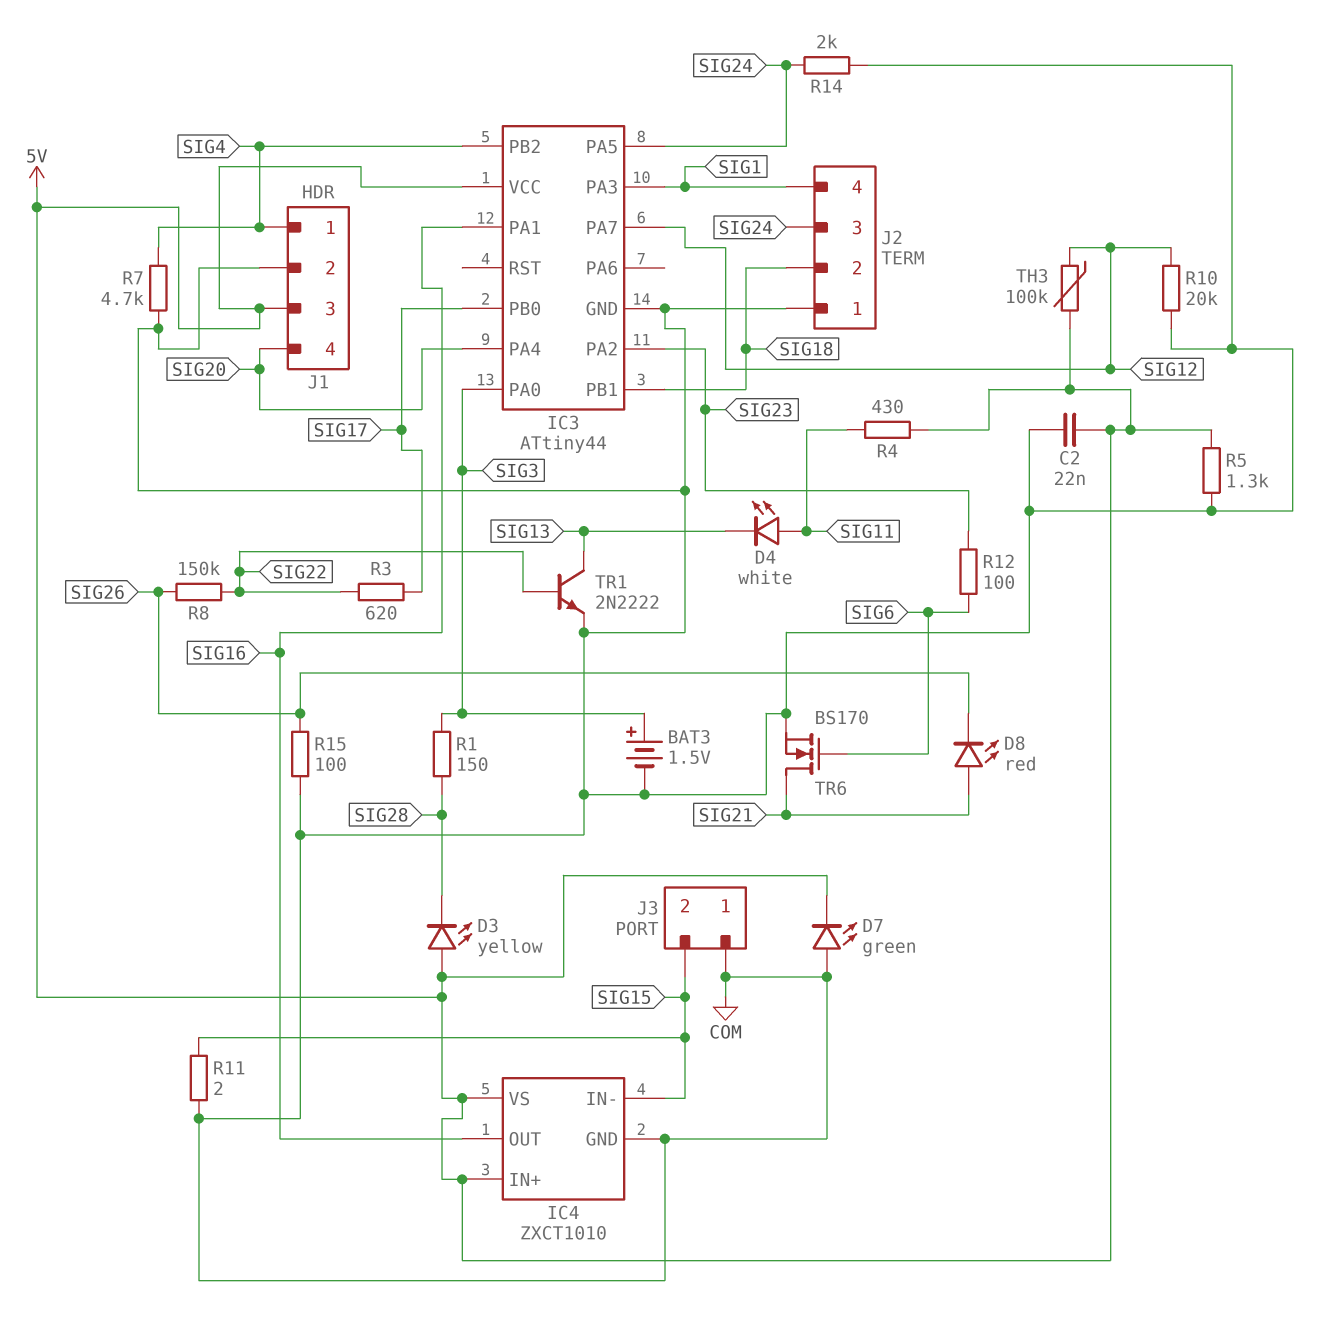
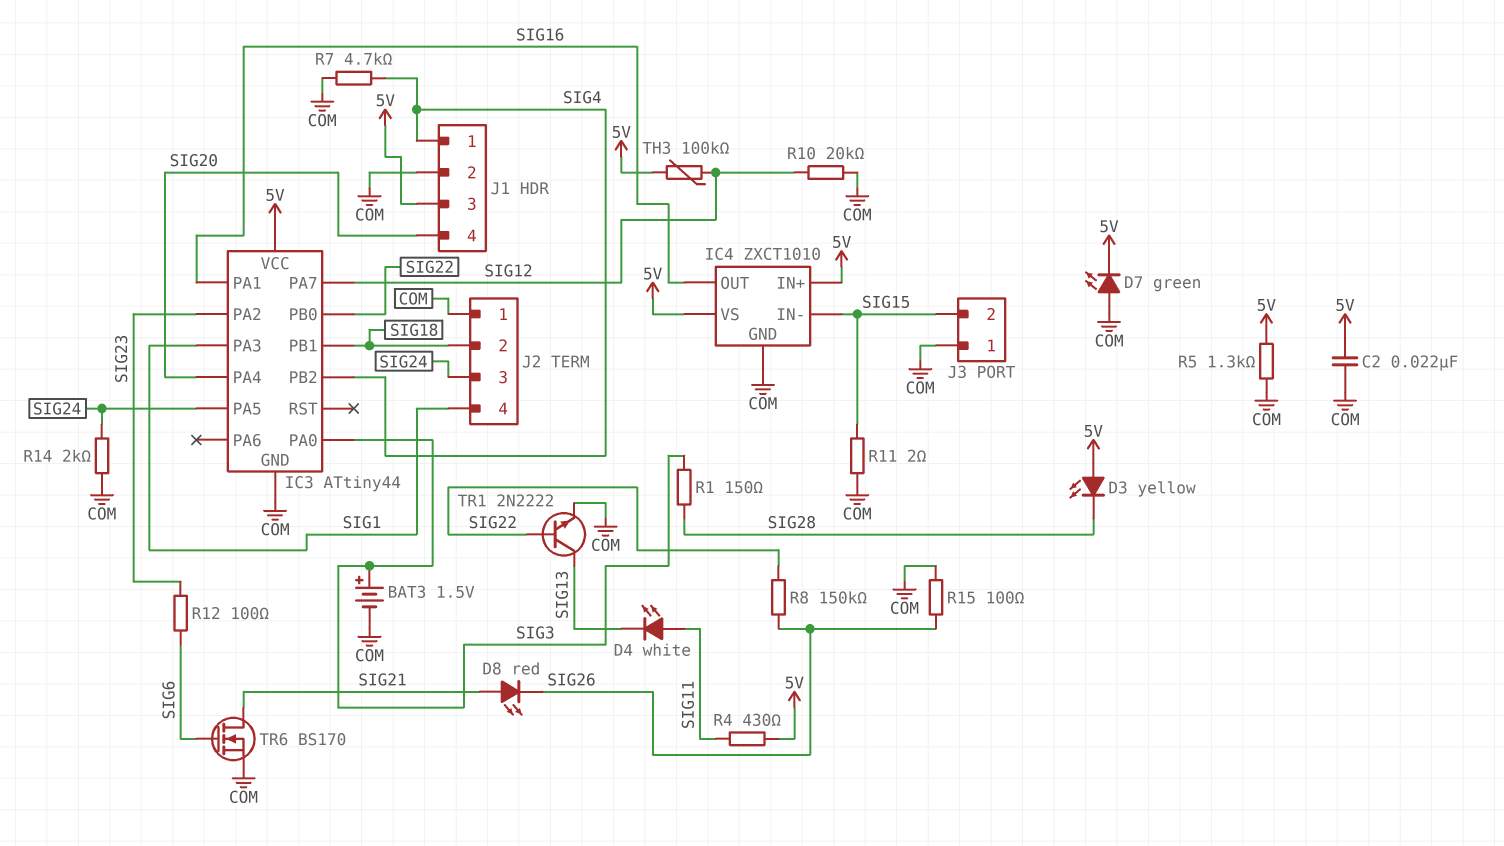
IC3 pin PB0: SIG17 -> SIG22
R3: 620 (SIG17, SIG22) -> none

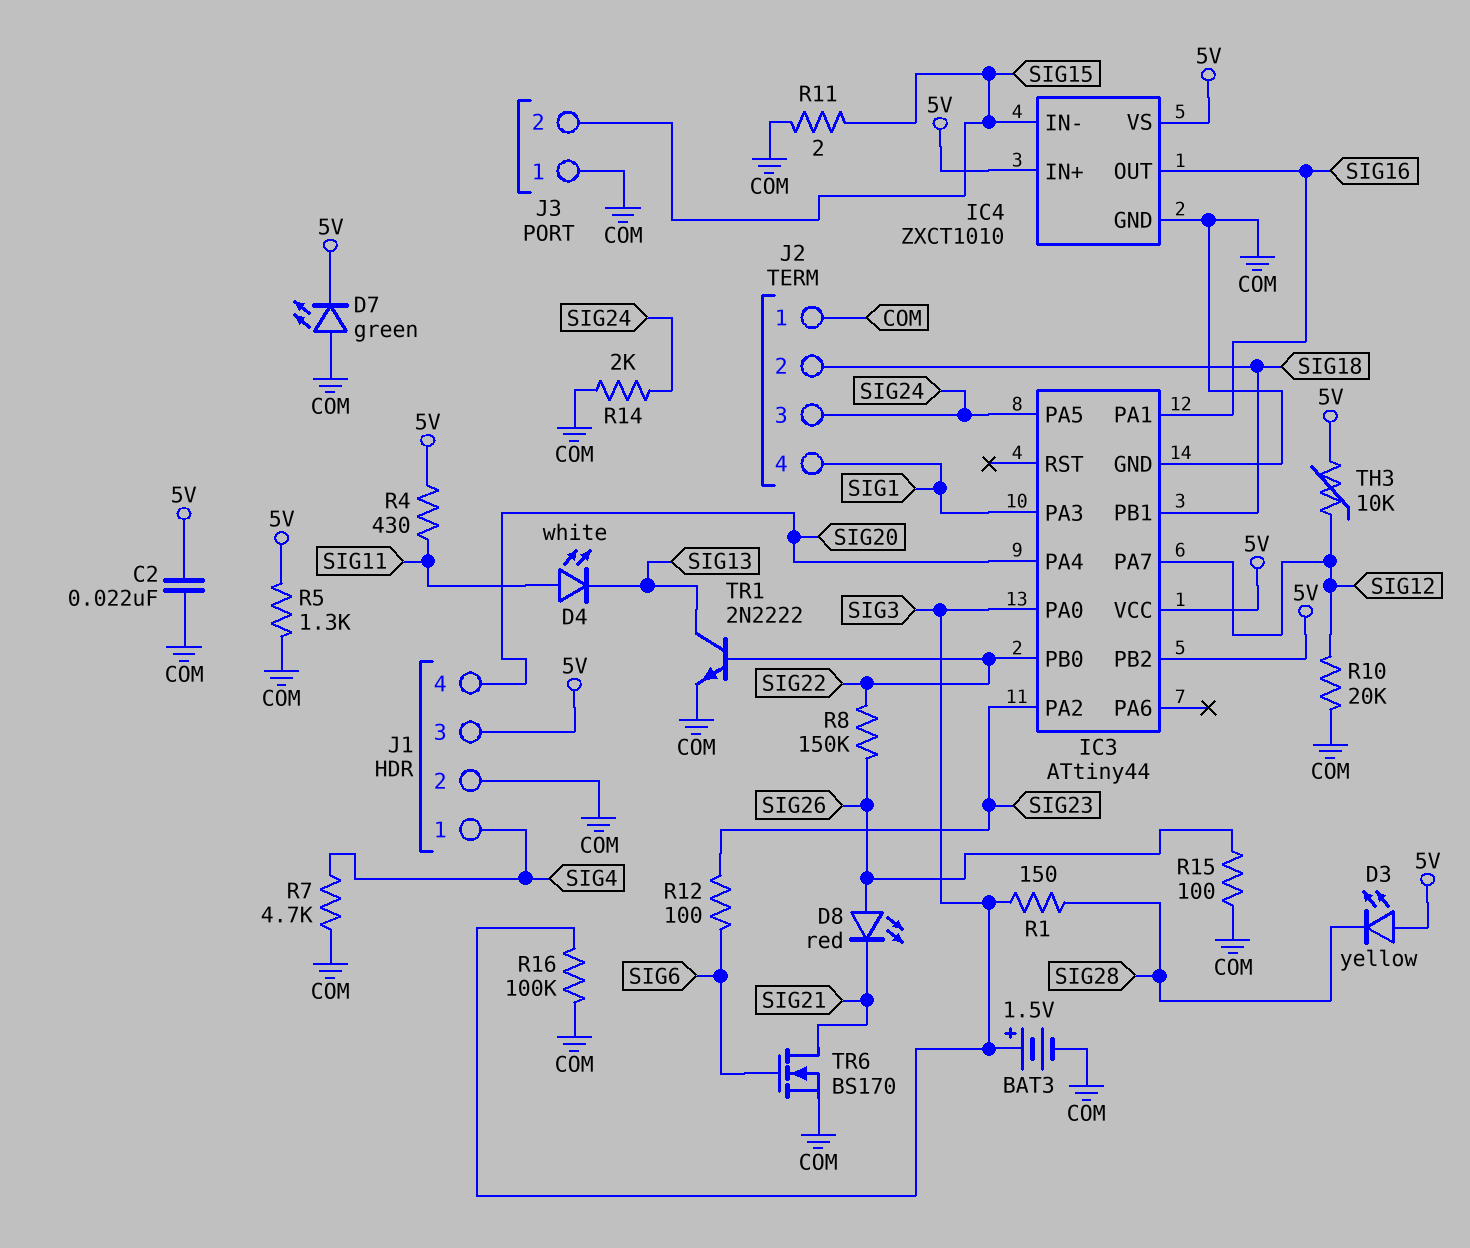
D8: LED red (A SIG21, K SIG26) -> LED red (A SIG26, K SIG21)
IC3 pin PB2: SIG4 -> 5V
R16: none -> 100k (COM, SIG3)
TH3: 100k (5V, SIG12) -> 10k (5V, SIG12)

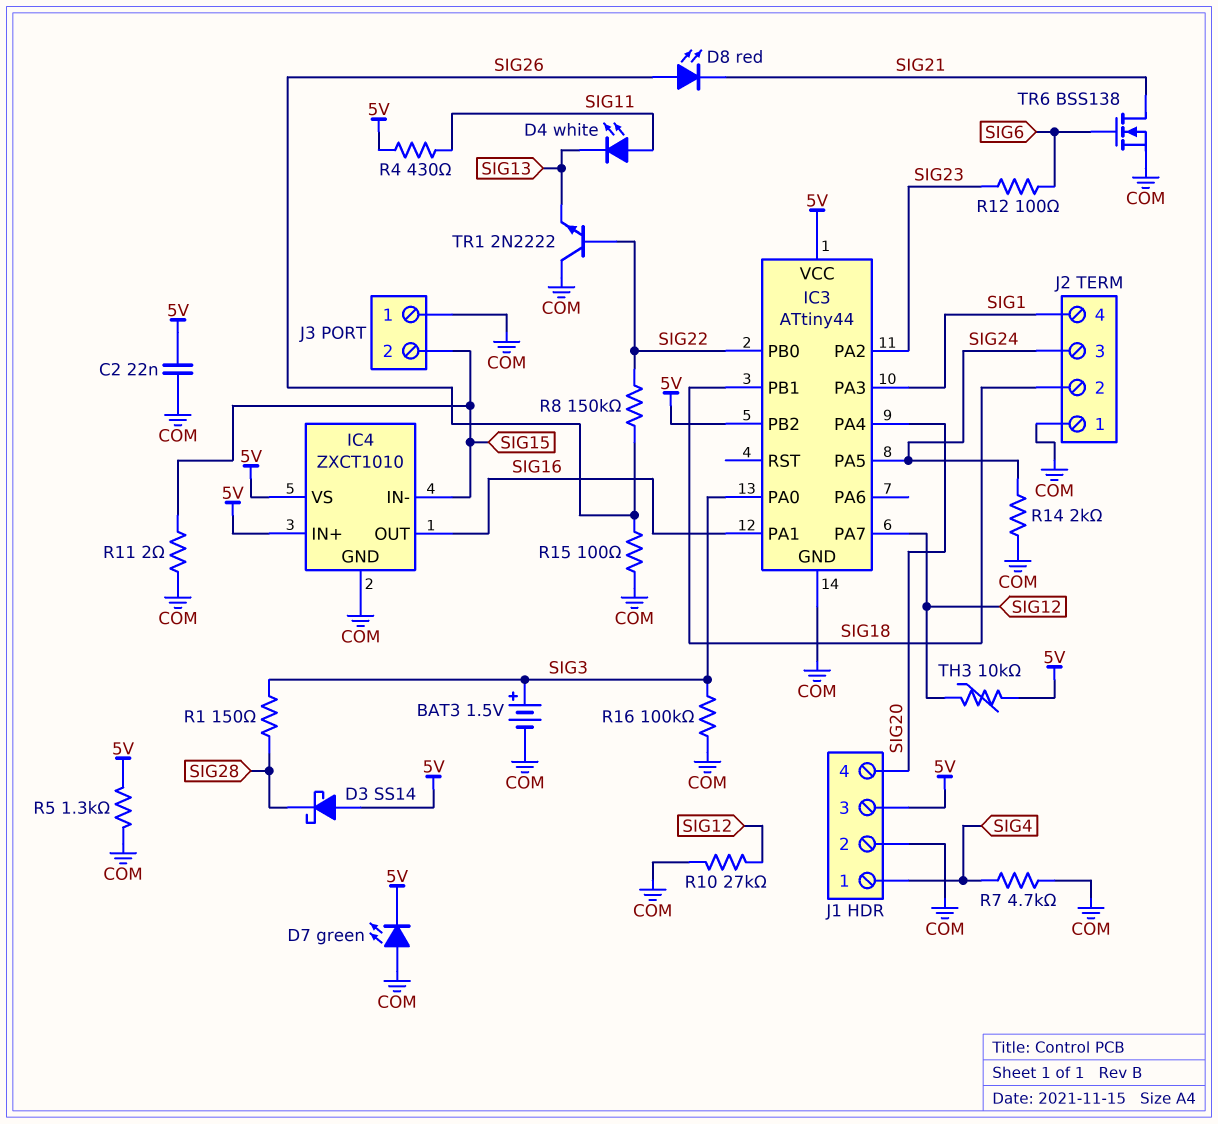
D3: LED yellow (A 5V, K SIG28) -> schottky SS14 (A 5V, K SIG28)
R10: 20k (COM, SIG12) -> 27k (COM, SIG12)
TR1: NPN 2N2222 (B SIG22, C SIG13, E COM) -> NPN 2N2222 (B SIG22, C COM, E SIG13)
TR6: NMOS BS170 (G SIG6, D SIG21, S COM) -> NMOS BSS138 (G SIG6, D SIG21, S COM)

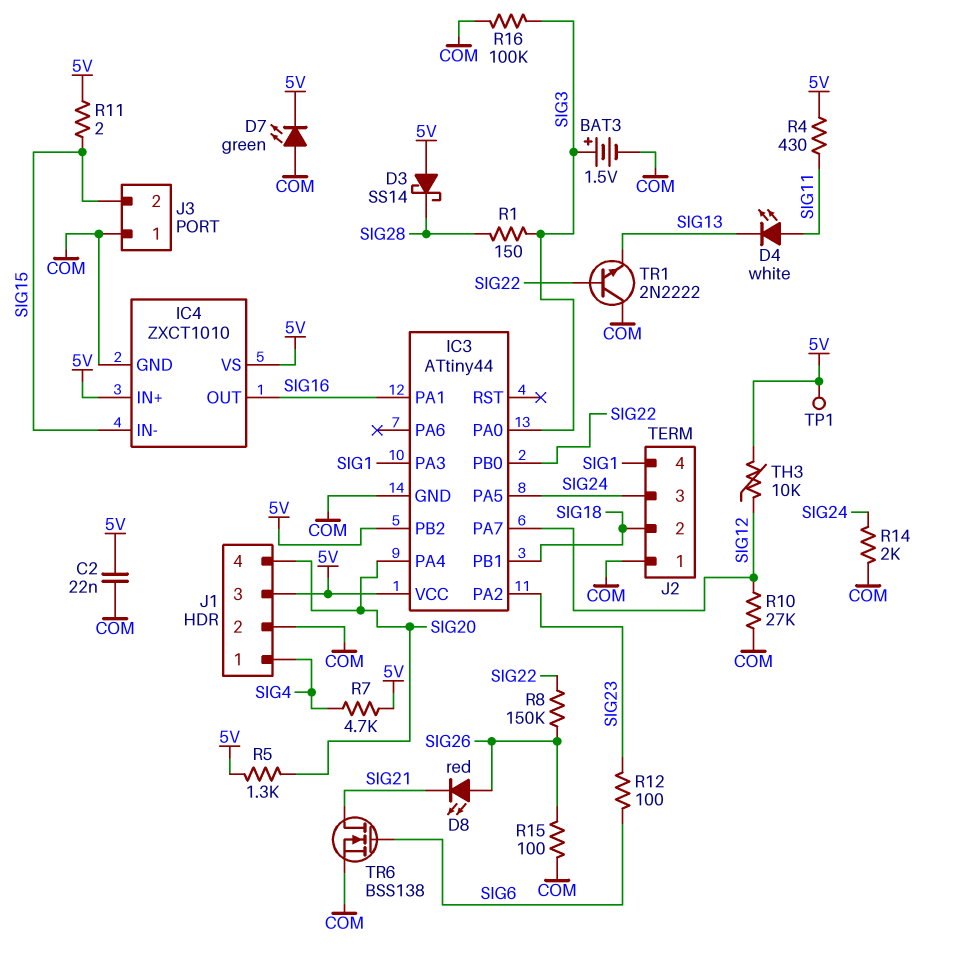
R5: 1.3k (5V, COM) -> 1.3k (5V, SIG20)
R7: 4.7k (COM, SIG4) -> 4.7k (5V, SIG4)
R11: 2 (COM, SIG15) -> 2 (5V, SIG15)
TP1: none -> test point (5V)

